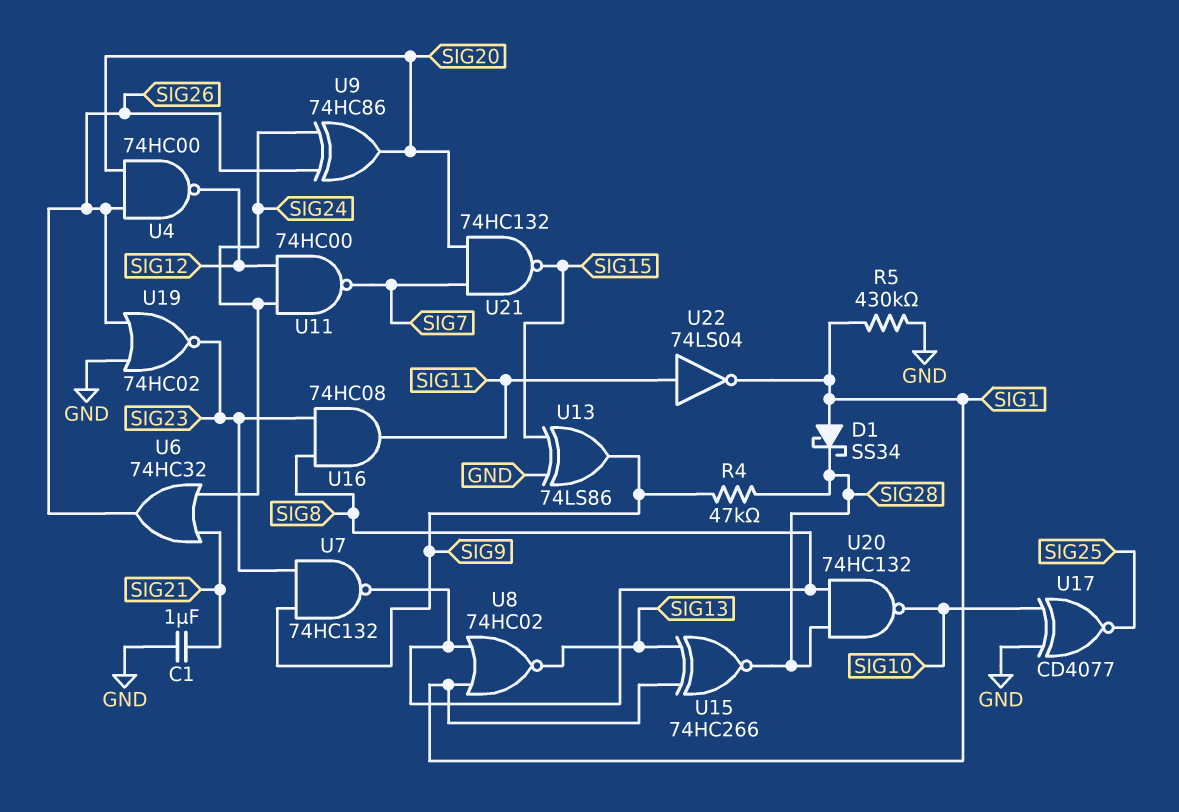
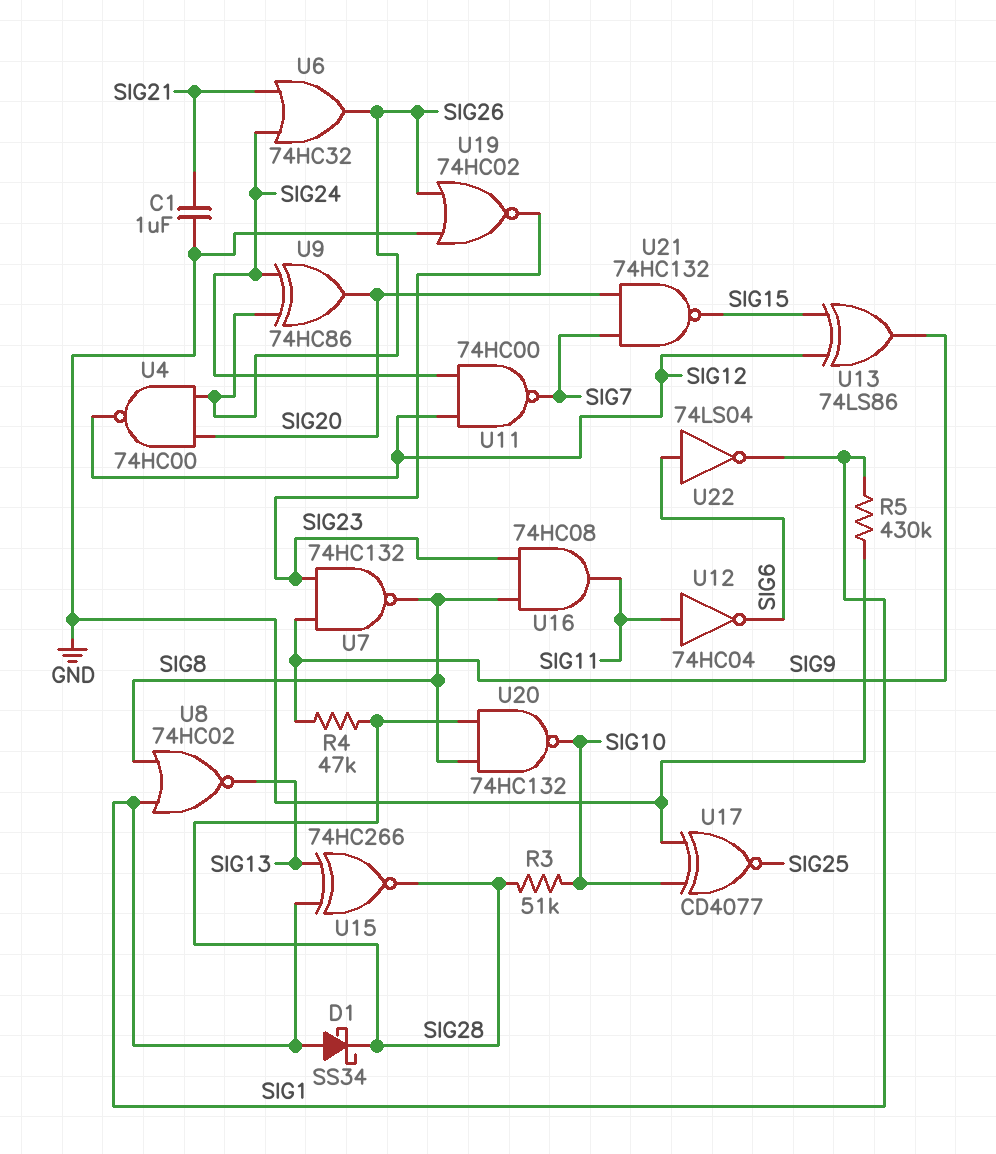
R3: none -> 51k (SIG10, SIG28)
U12: none -> NOT 74HC04 (in SIG11, out SIG6)
U13: XOR 74LS86 (in GND, in SIG15, out SIG9) -> XOR 74LS86 (in SIG12, in SIG15, out SIG9)
U22: NOT 74LS04 (in SIG11, out SIG1) -> NOT 74LS04 (in SIG6, out SIG1)

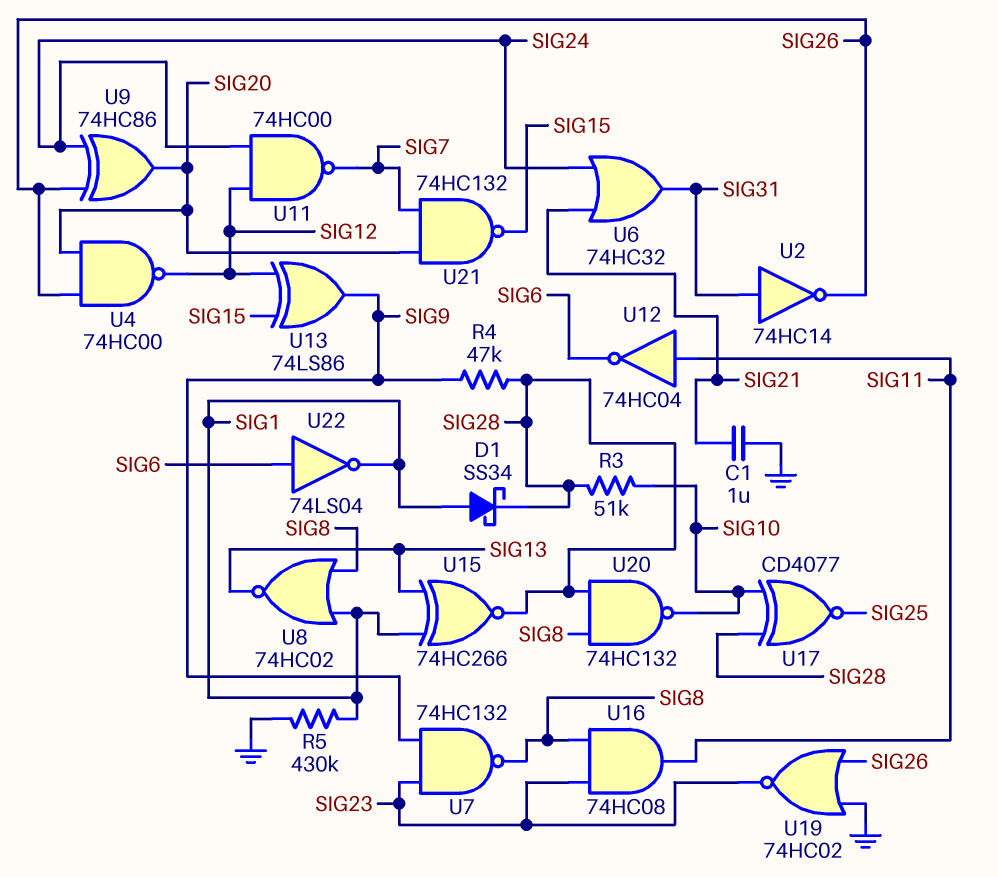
U2: none -> NOT 74HC14 (in SIG31, out SIG26)
U6: OR 74HC32 (in SIG21, in SIG24, out SIG26) -> OR 74HC32 (in SIG21, in SIG24, out SIG31)
U17: XNOR CD4077 (in GND, in SIG10, out SIG25) -> XNOR CD4077 (in SIG10, in SIG28, out SIG25)

